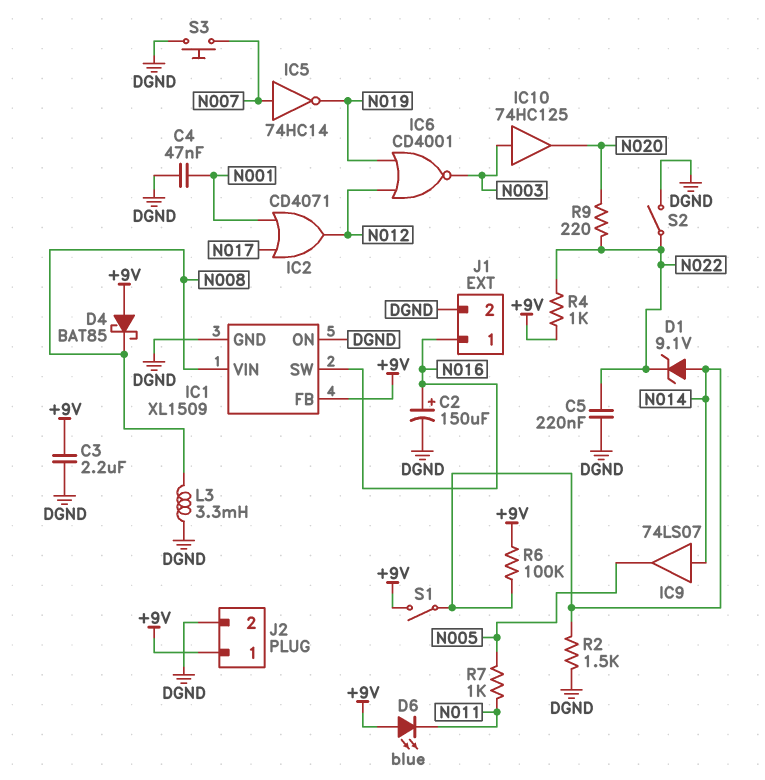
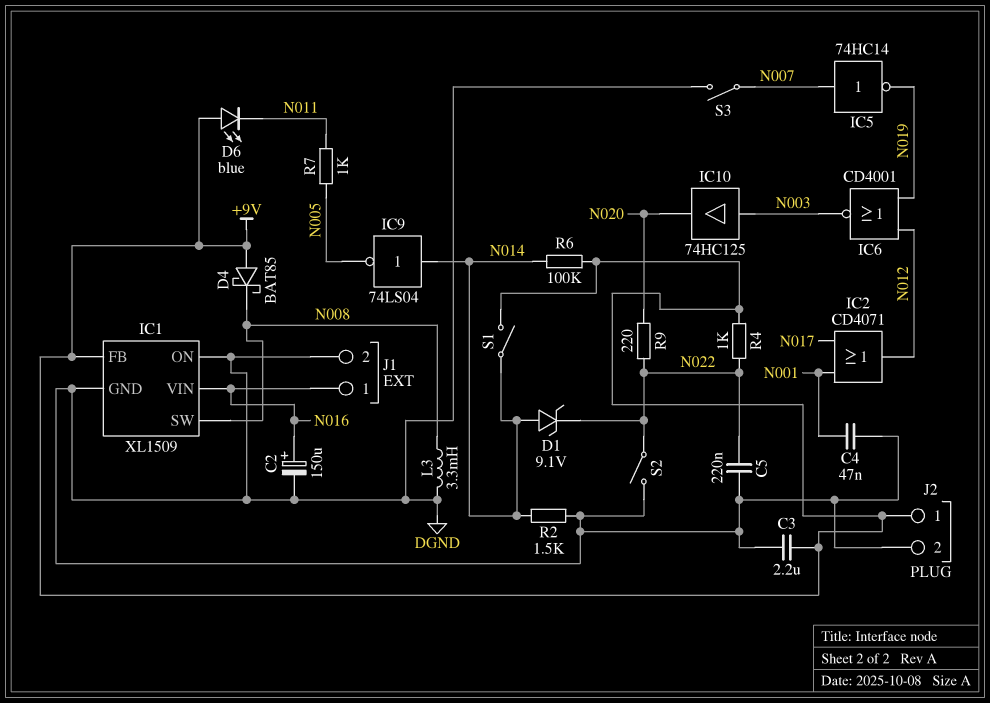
IC1 pin SW: N016 -> N008
IC1 pin VIN: N008 -> N016
IC9: buffer 74LS07 (in N014, out N005) -> NOT 74LS04 (in N014, out N005)
S3: button (DGND, N007) -> switch (DGND, N007)

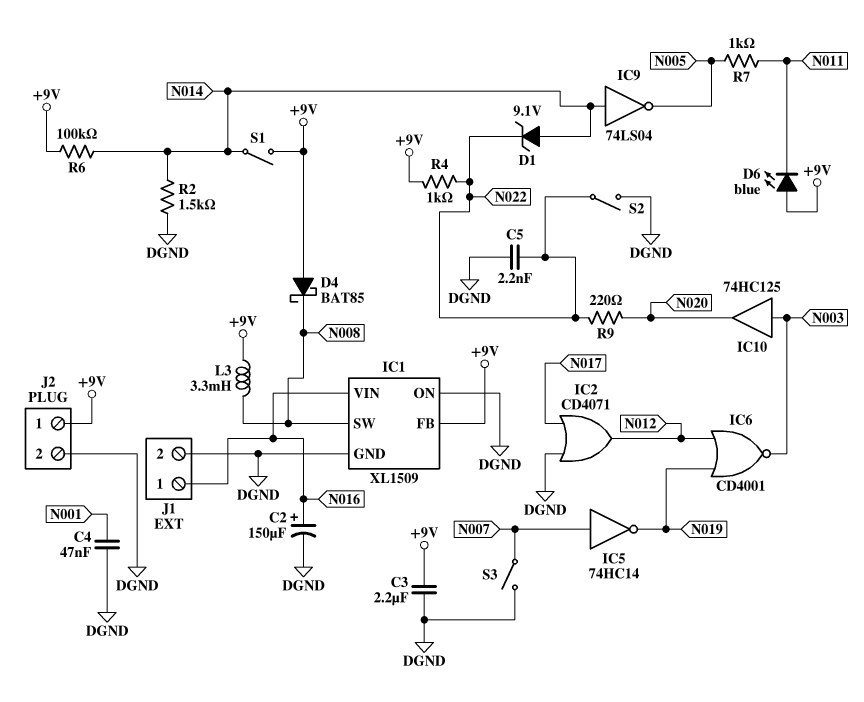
C5: 220nF (DGND, N022) -> 2.2nF (DGND, N022)
IC2: OR CD4071 (in N001, in N017, out N012) -> OR CD4071 (in DGND, in N017, out N012)
L3: 3.3mH (DGND, N008) -> 3.3mH (+9V, N008)

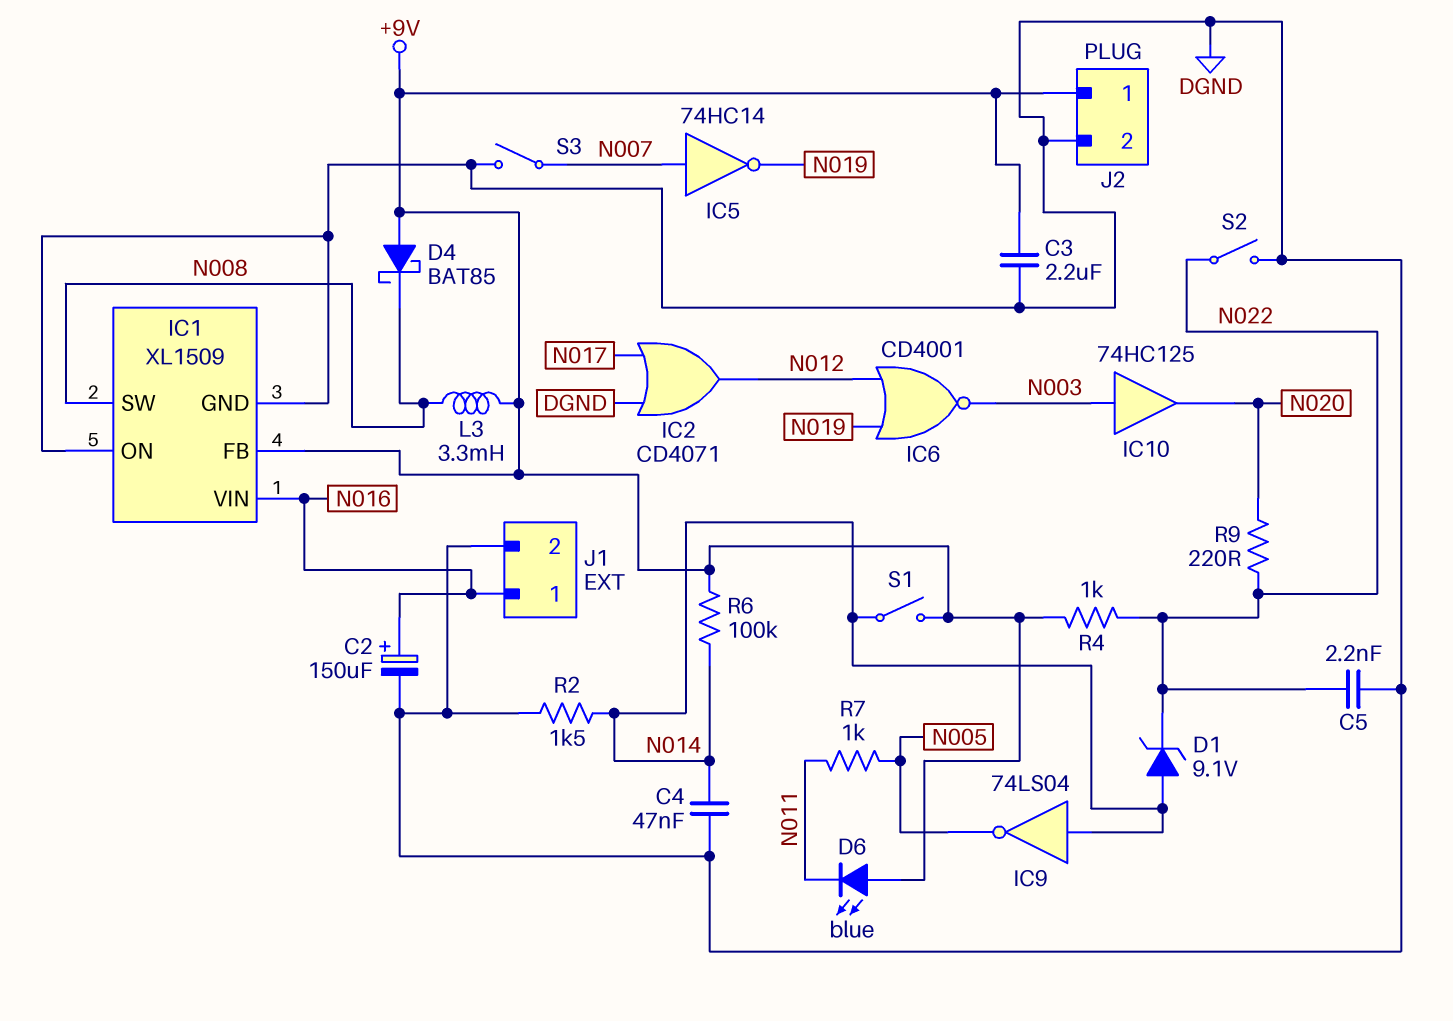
C4: 47nF (DGND, N001) -> 47nF (DGND, N014)

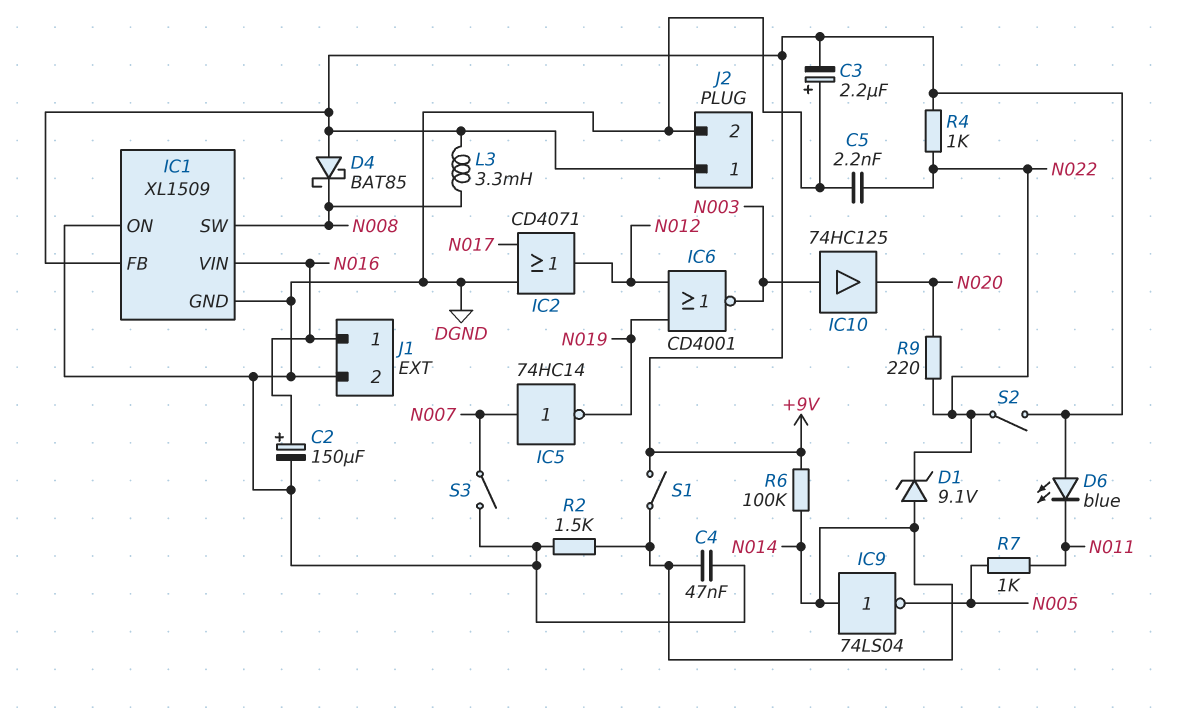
C3: 2.2uF (+9V, DGND) -> 2.2uF (plus DGND, minus +9V)
S2: switch (DGND, N022) -> switch (+9V, N022)

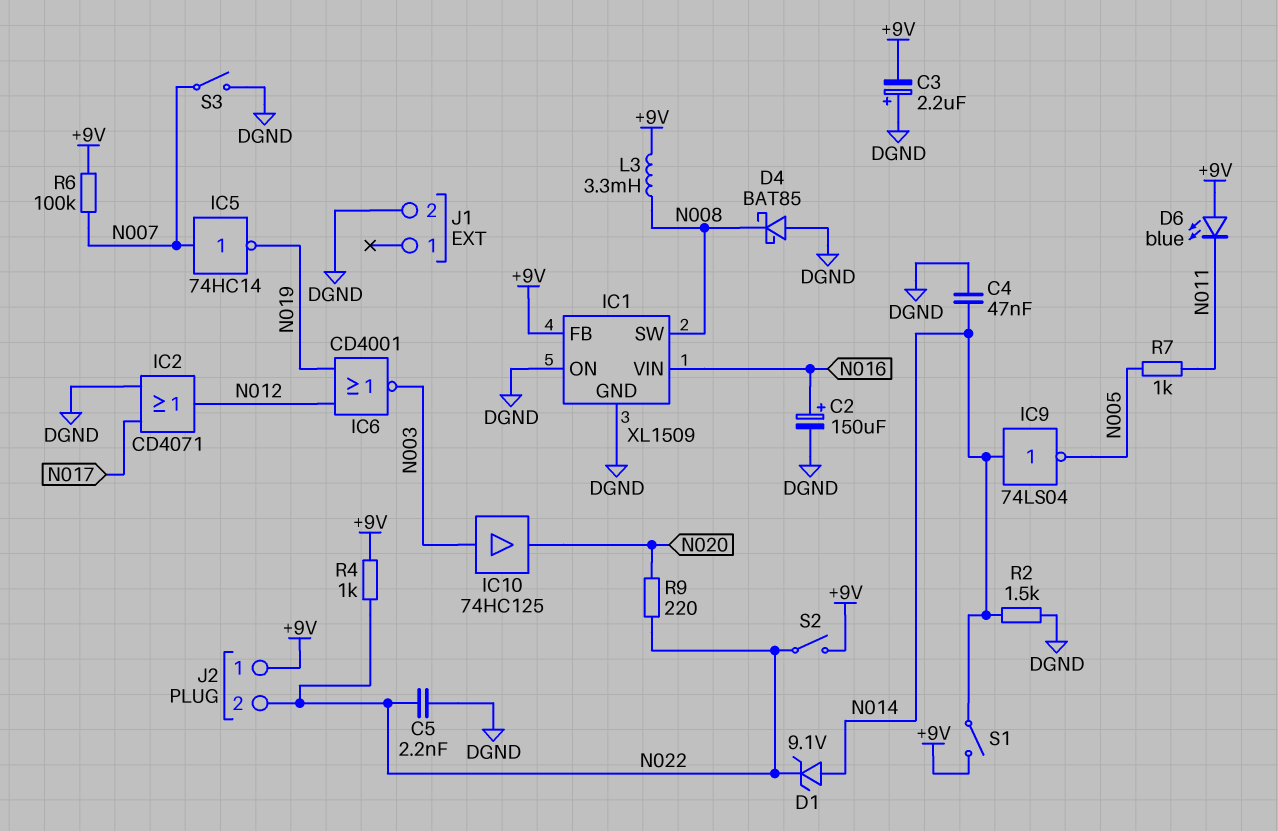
D4: schottky BAT85 (A +9V, K N008) -> schottky BAT85 (A DGND, K N008)
J1 pin 1: N016 -> none
J2 pin 2: DGND -> N022
R6: 100k (+9V, N014) -> 100k (+9V, N007)

